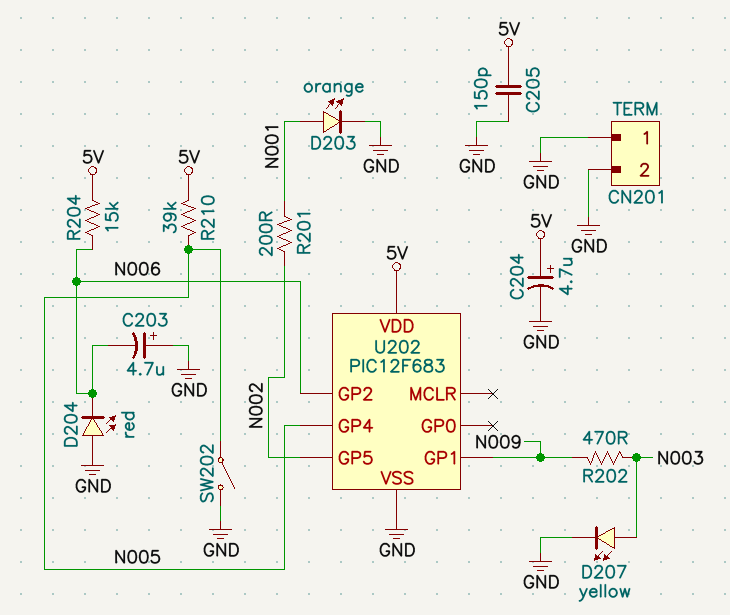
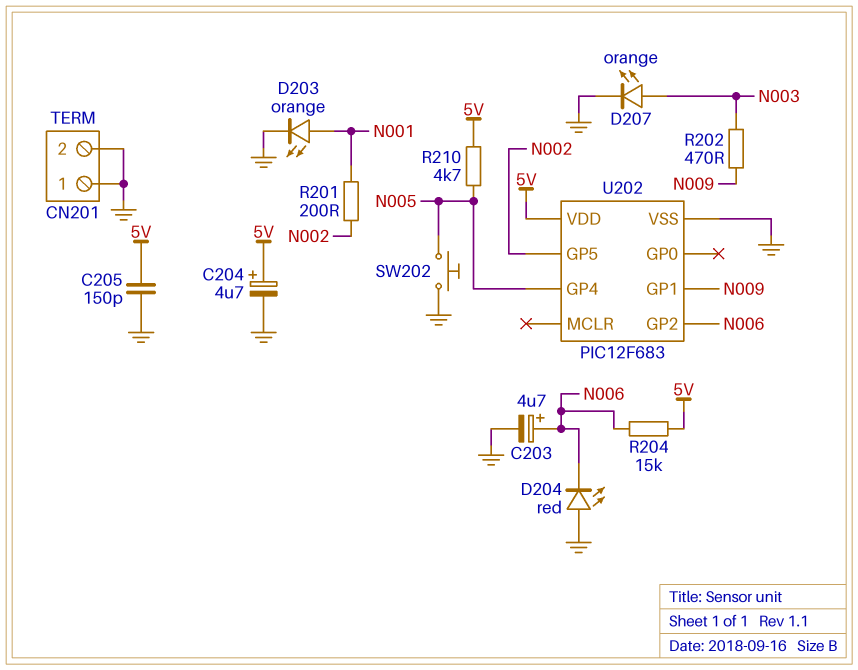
C203: 4.7uF (plus GND, minus N006) -> 4.7uF (plus N006, minus GND)
D207: LED yellow (A N003, K GND) -> LED orange (A N003, K GND)
R210: 39k (5V, N005) -> 4.7k (5V, N005)
SW202: switch (GND, N005) -> button (GND, N005)

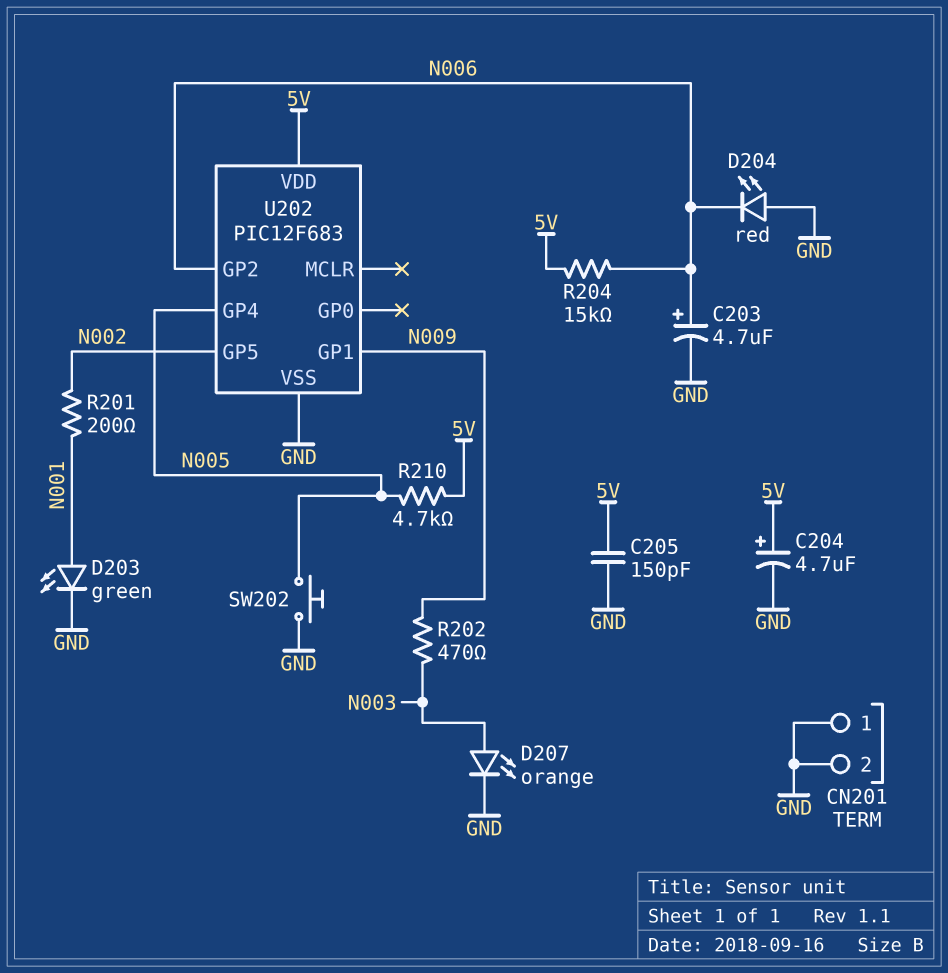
D203: LED orange (A N001, K GND) -> LED green (A N001, K GND)

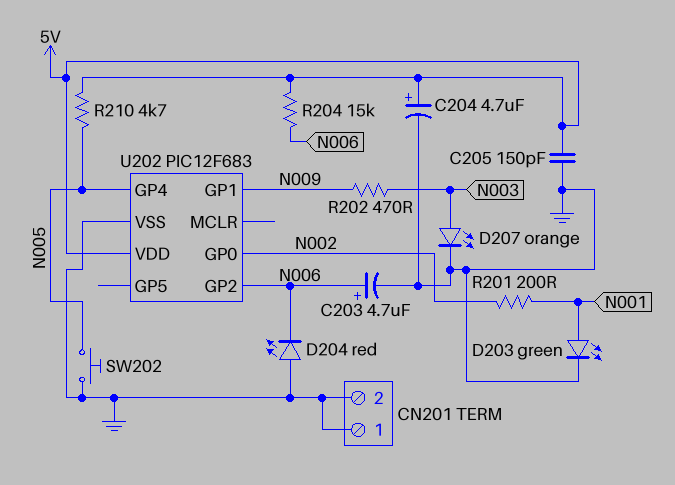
U202 pin GP0: none -> N002
U202 pin GP5: N002 -> none

